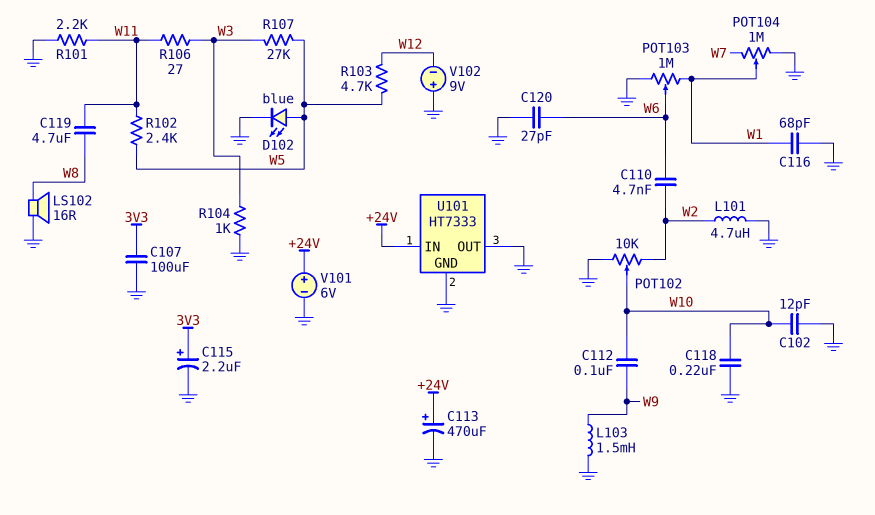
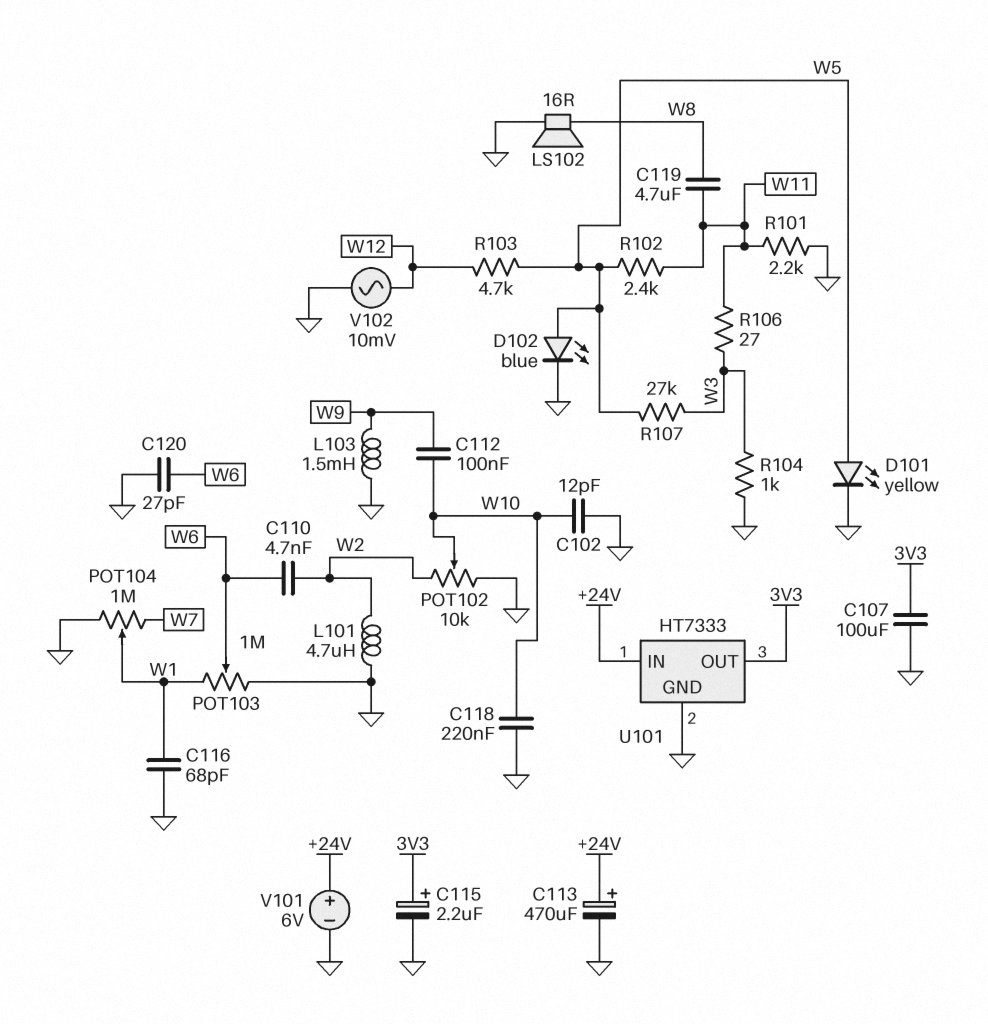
D101: none -> LED yellow (A W5, K GND)
U101 pin OUT: GND -> 3V3
V102: 9V (plus GND, minus W12) -> AC 10mV (GND, W12)

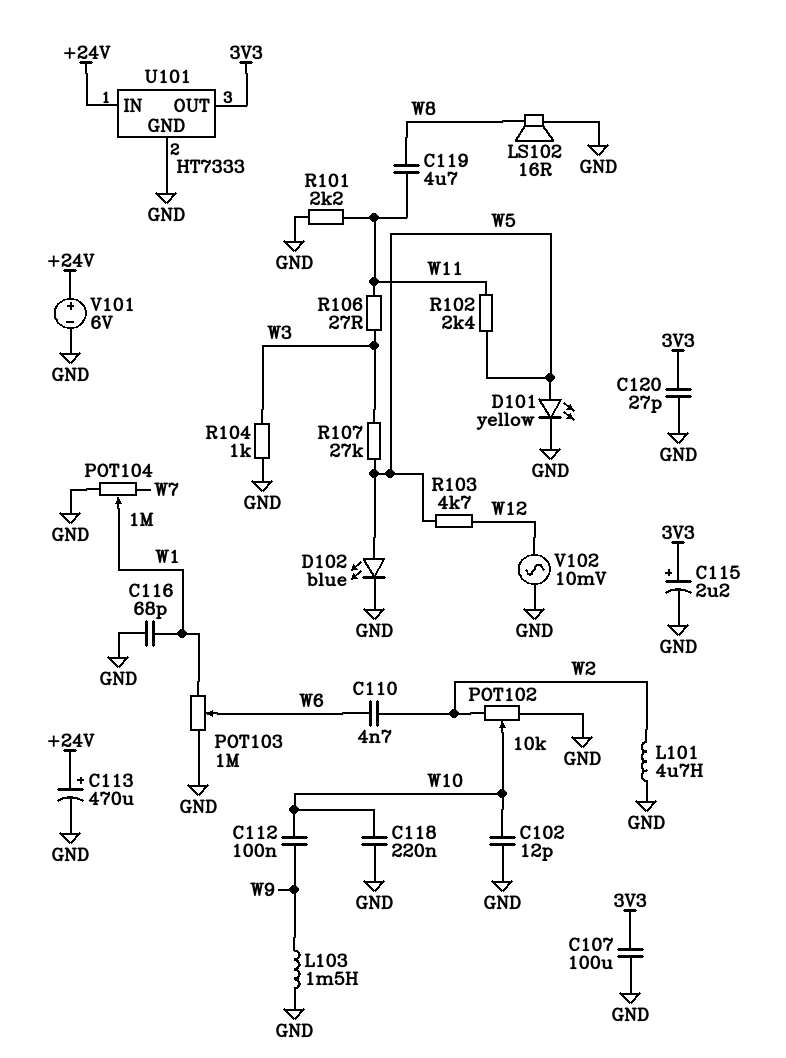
C120: 27pF (GND, W6) -> 27pF (3V3, GND)

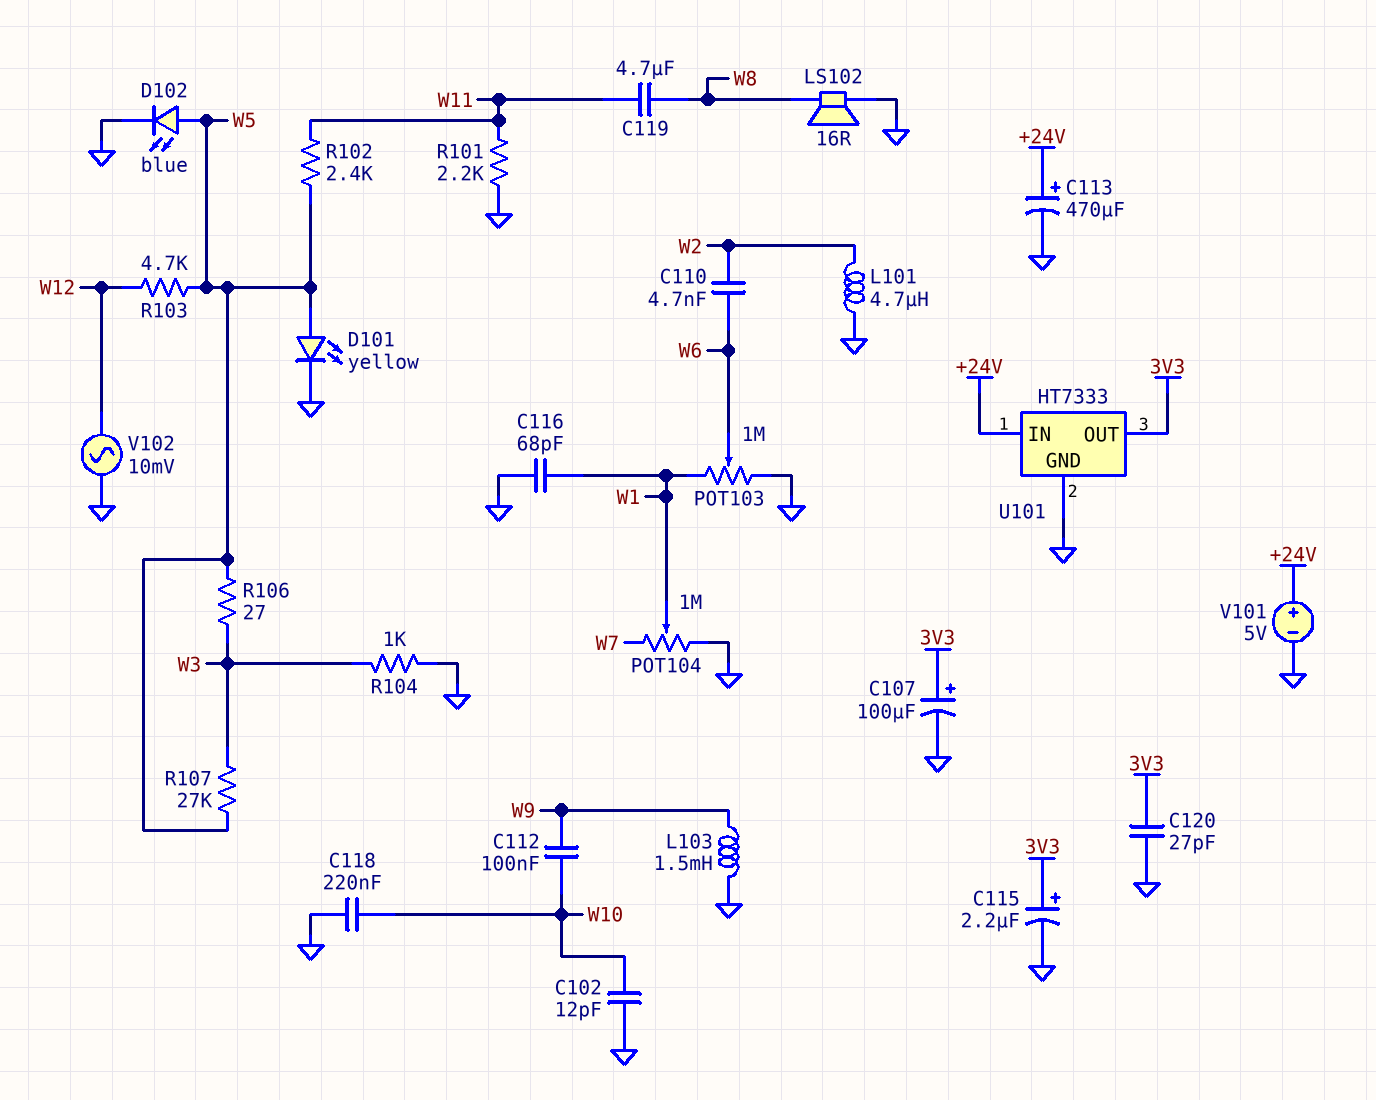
C107: 100uF (3V3, GND) -> 100uF (plus 3V3, minus GND)
POT102: 10k (GND, W2, wiper W10) -> none
R106: 27 (W3, W11) -> 27 (W3, W5)
V101: 6V (plus +24V, minus GND) -> 5V (plus +24V, minus GND)

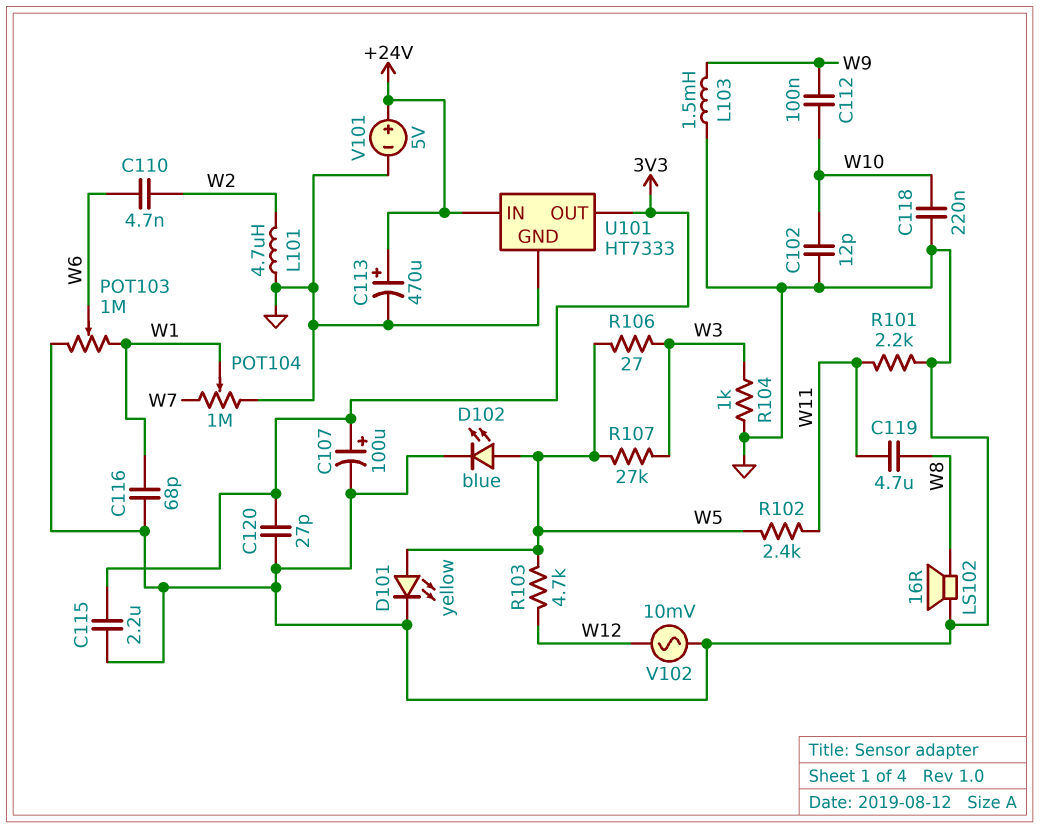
C115: 2.2uF (plus 3V3, minus GND) -> 2.2uF (3V3, GND)

